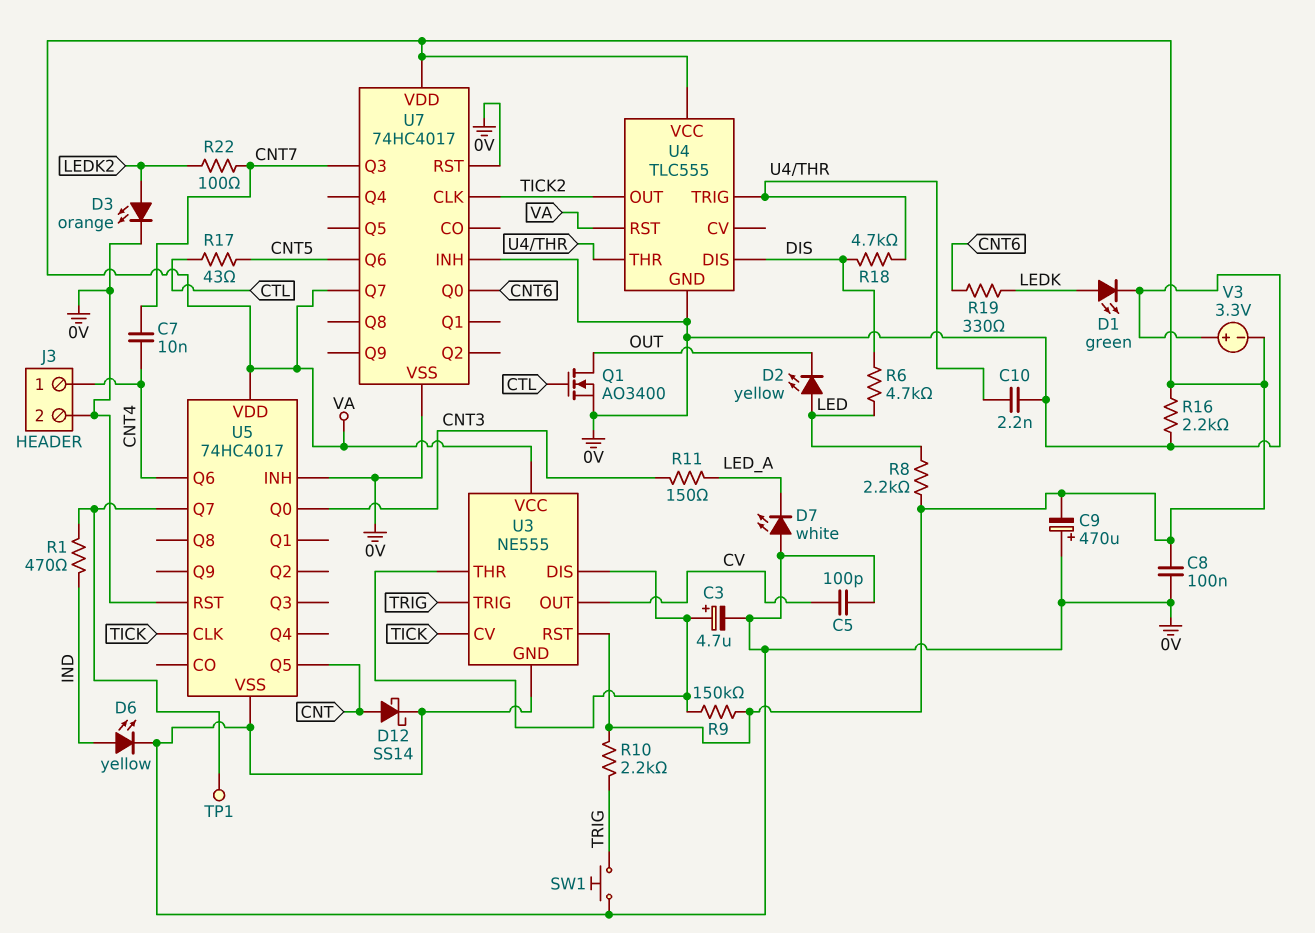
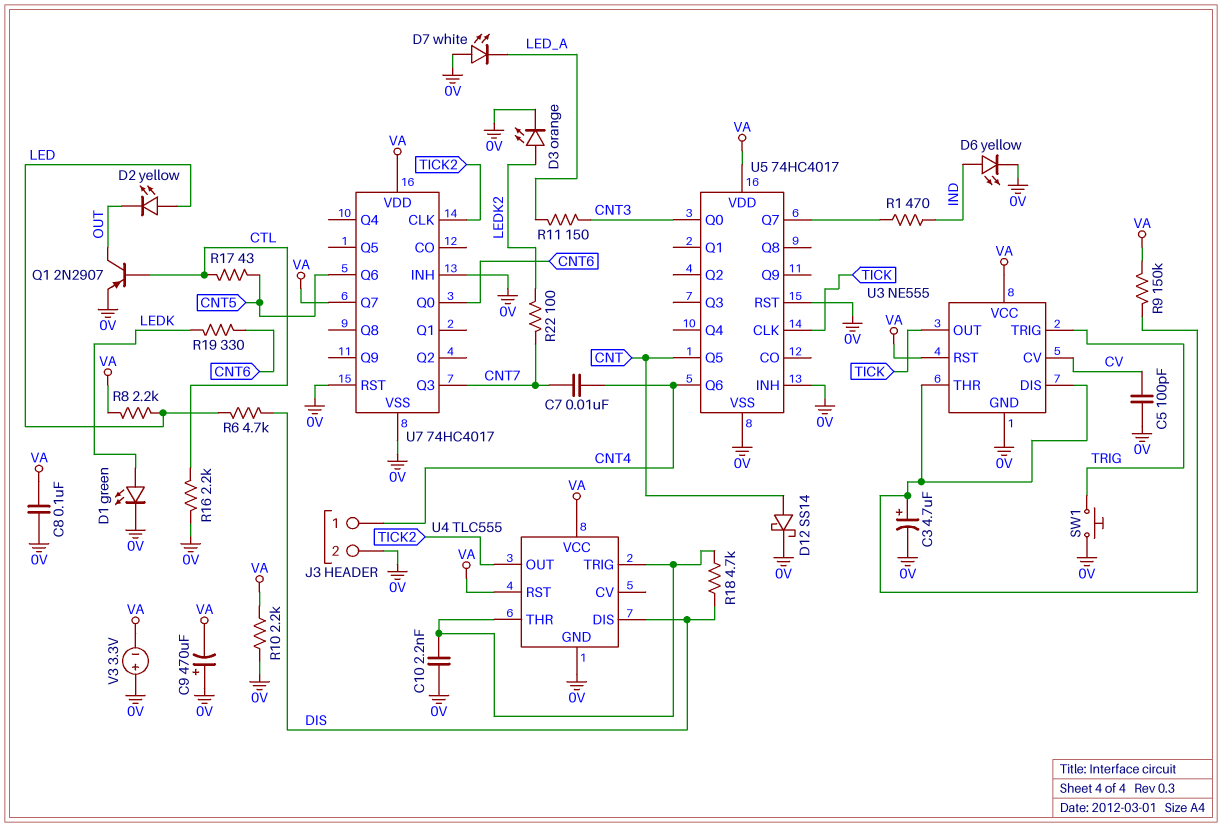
Q1: NMOS AO3400 (G CTL, D OUT, S 0V) -> PNP 2N2907 (B CTL, C OUT, E 0V)
R10: 2.2k (TRIG, VA) -> 2.2k (0V, VA)
R16: 2.2k (0V, VA) -> 2.2k (0V, CTL)
TP1: test point (U5/Q7) -> none
U3 pin CV: TICK -> CV
U3 pin OUT: CV -> TICK

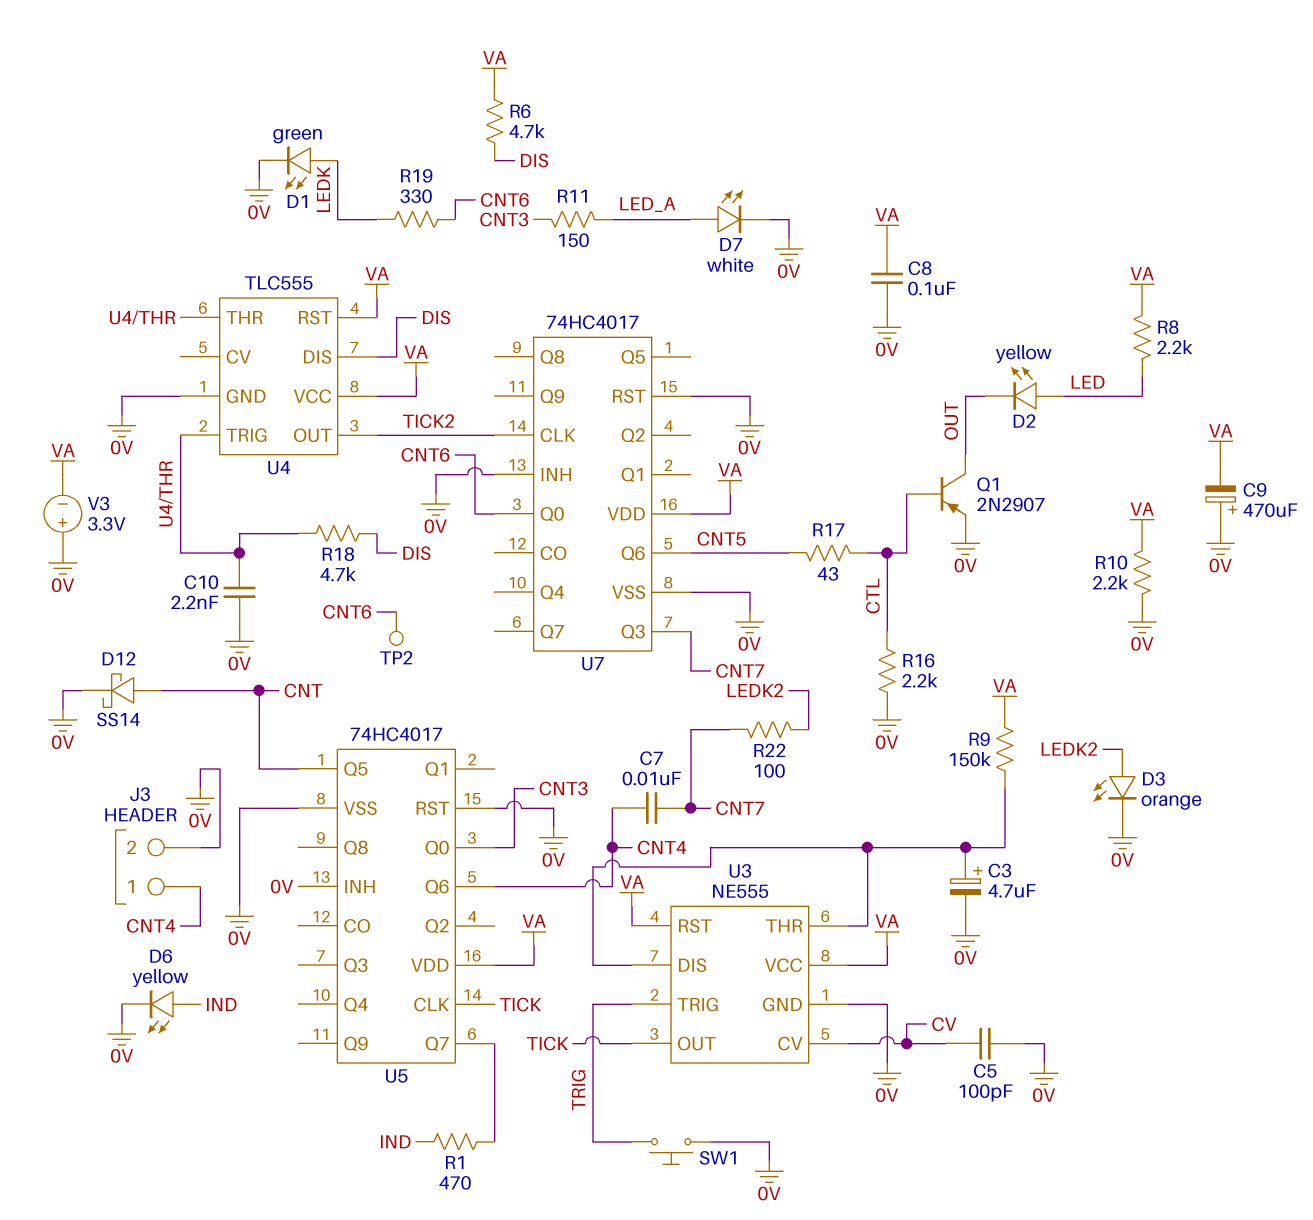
D7: LED white (A 0V, K LED_A) -> LED white (A LED_A, K 0V)
R6: 4.7k (DIS, LED) -> 4.7k (DIS, VA)
TP2: none -> test point (CNT6)
U7 pin Q7: VA -> none

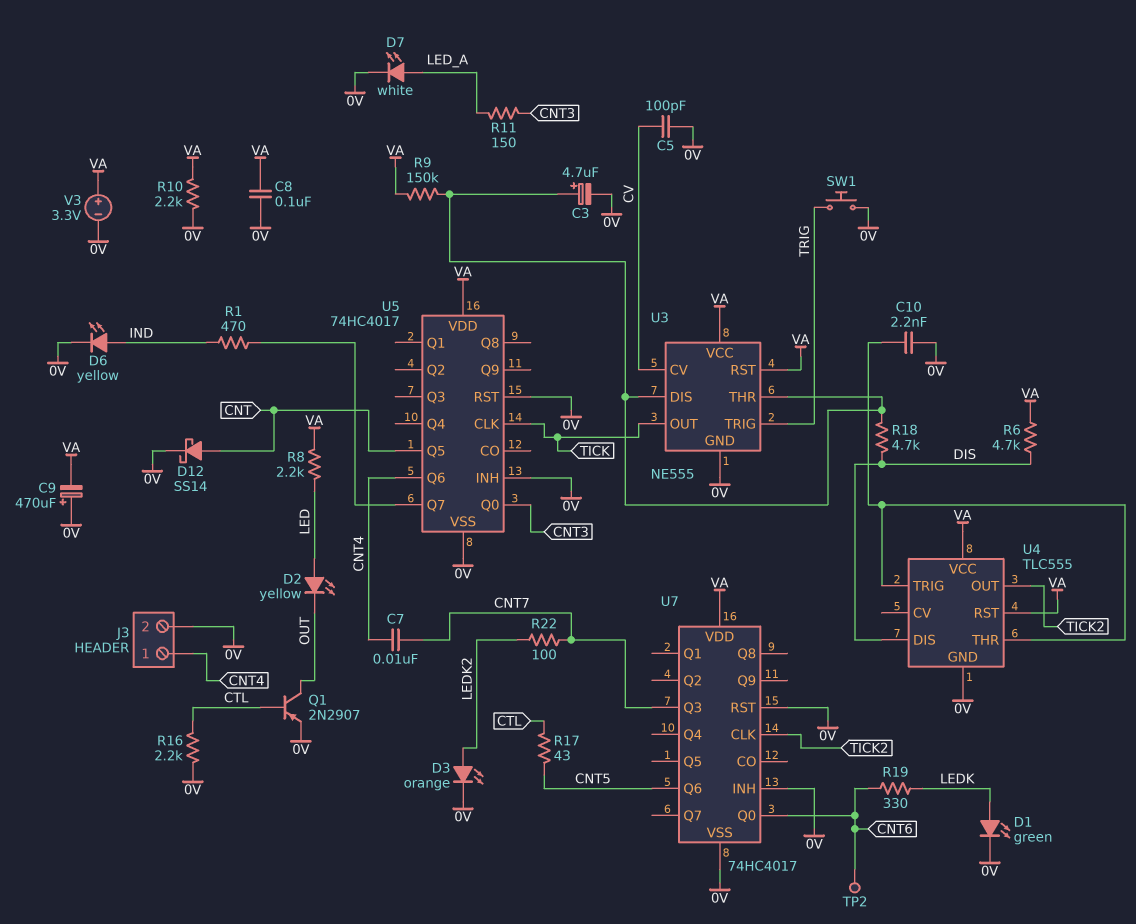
R18: 4.7k (DIS, U4/THR) -> 4.7k (DIS, U3/DIS)
V3: 3.3V (plus 0V, minus VA) -> 3.3V (plus VA, minus 0V)

